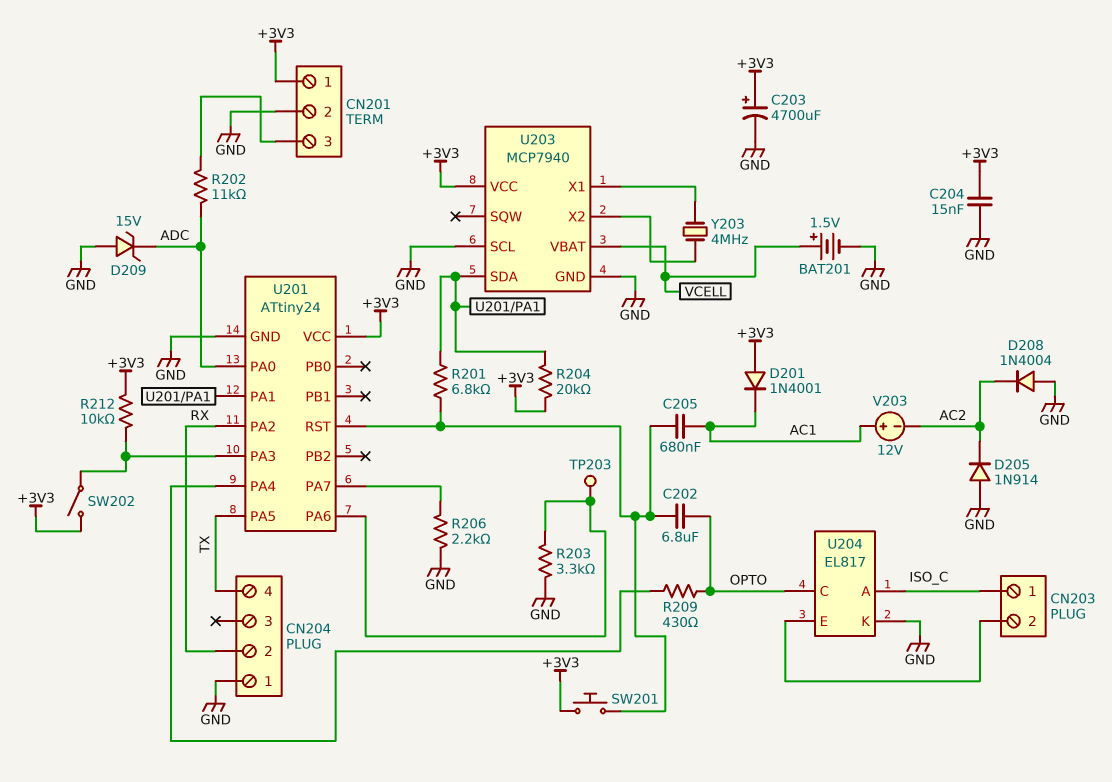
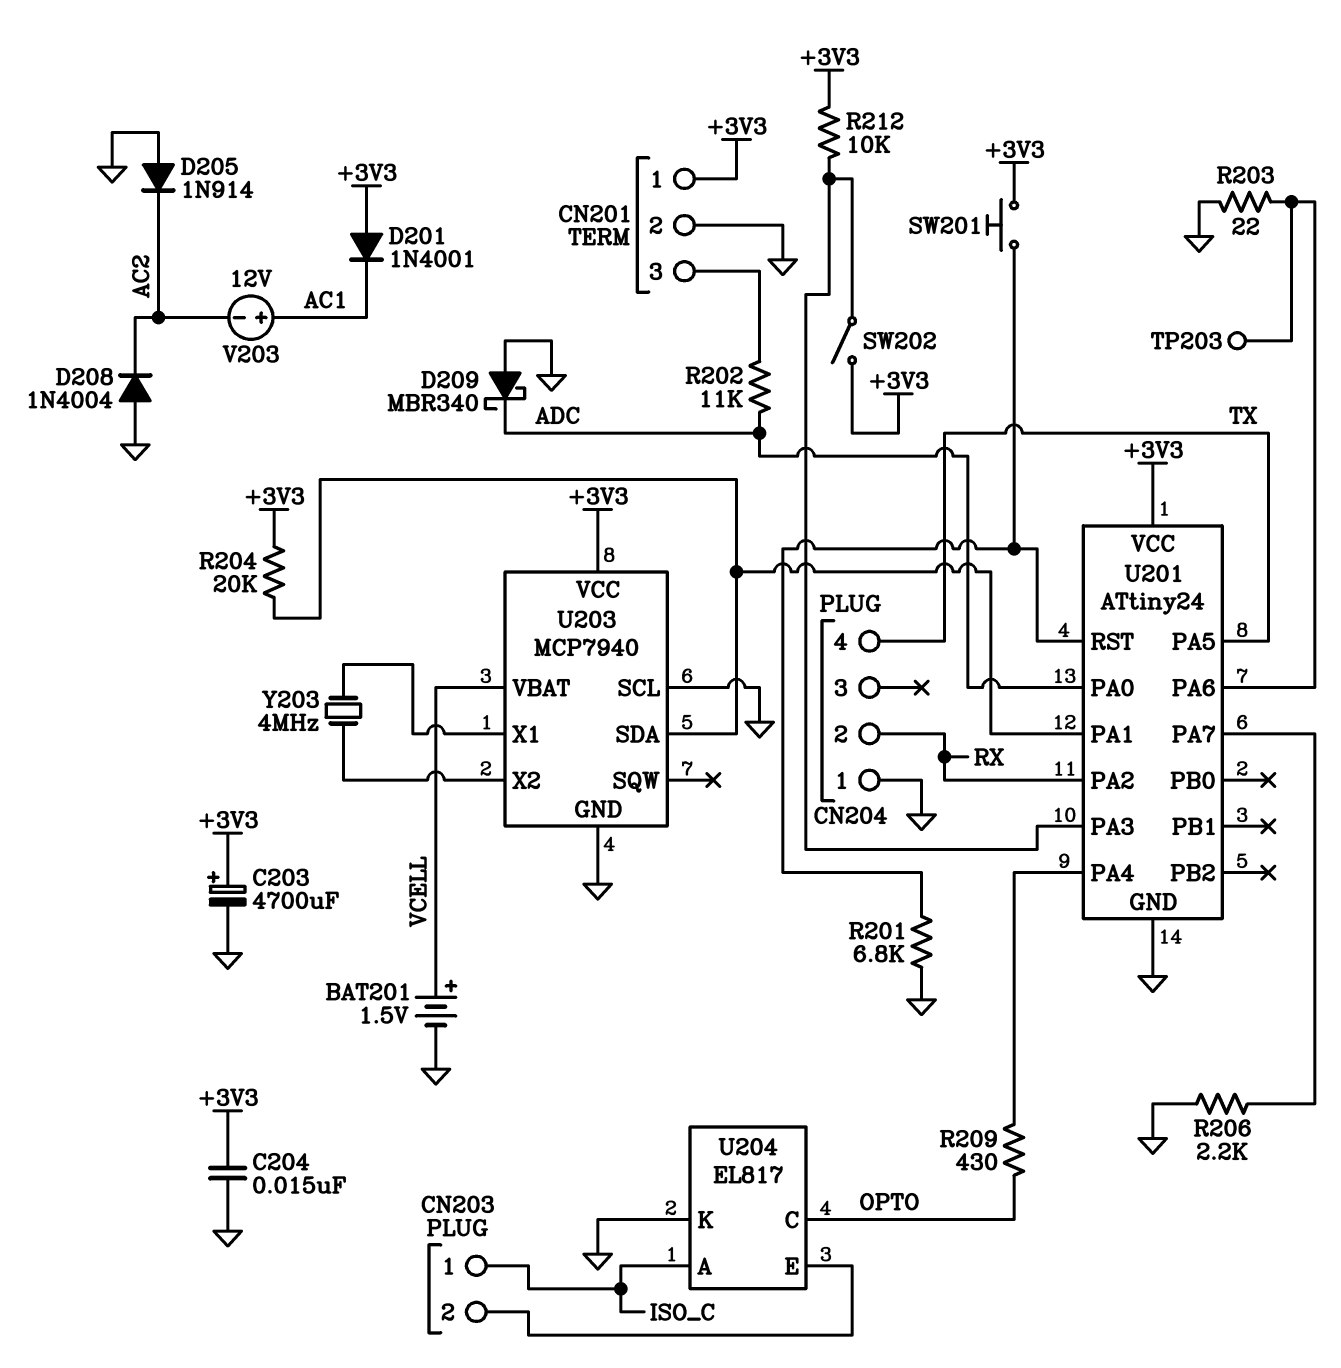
C202: 6.8uF (OPTO, U201/RST) -> none
C205: 680nF (AC1, U201/RST) -> none
D209: zener 15V (A GND, K ADC) -> schottky MBR340 (A GND, K ADC)
R201: 6.8k (U201/PA1, U201/RST) -> 6.8k (GND, U201/RST)
R203: 3.3k (GND, U201/PA6) -> 22 (GND, U201/PA6)

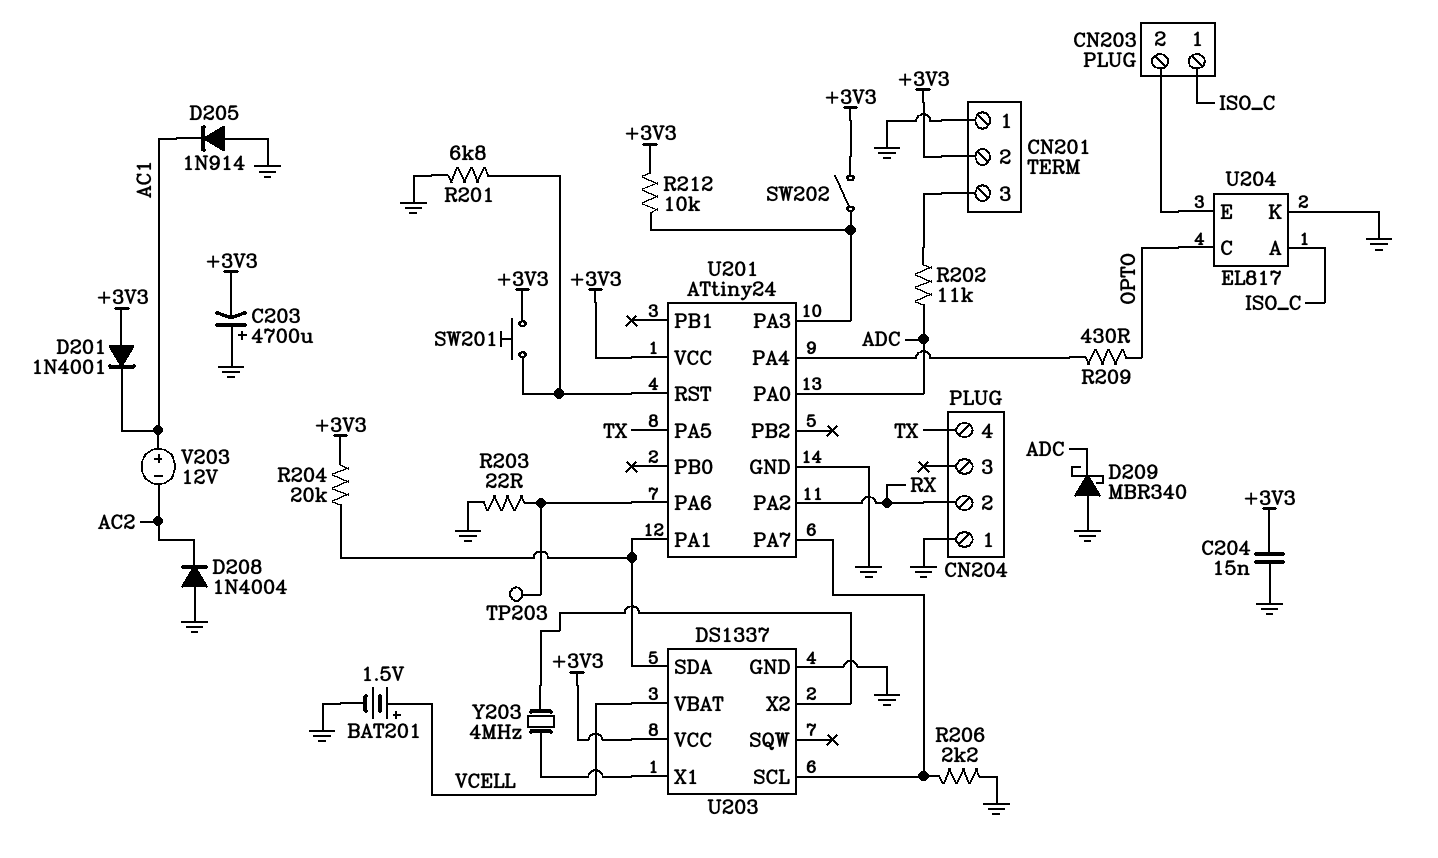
C203: 4700uF (plus +3V3, minus GND) -> 4700uF (plus GND, minus +3V3)
CN201 pin 1: +3V3 -> GND
CN201 pin 2: GND -> +3V3
D205: diode 1N914 (A GND, K AC2) -> diode 1N914 (A GND, K AC1)
U203: MCP7940 -> DS1337
U203 pin SCL: GND -> U201/PA7

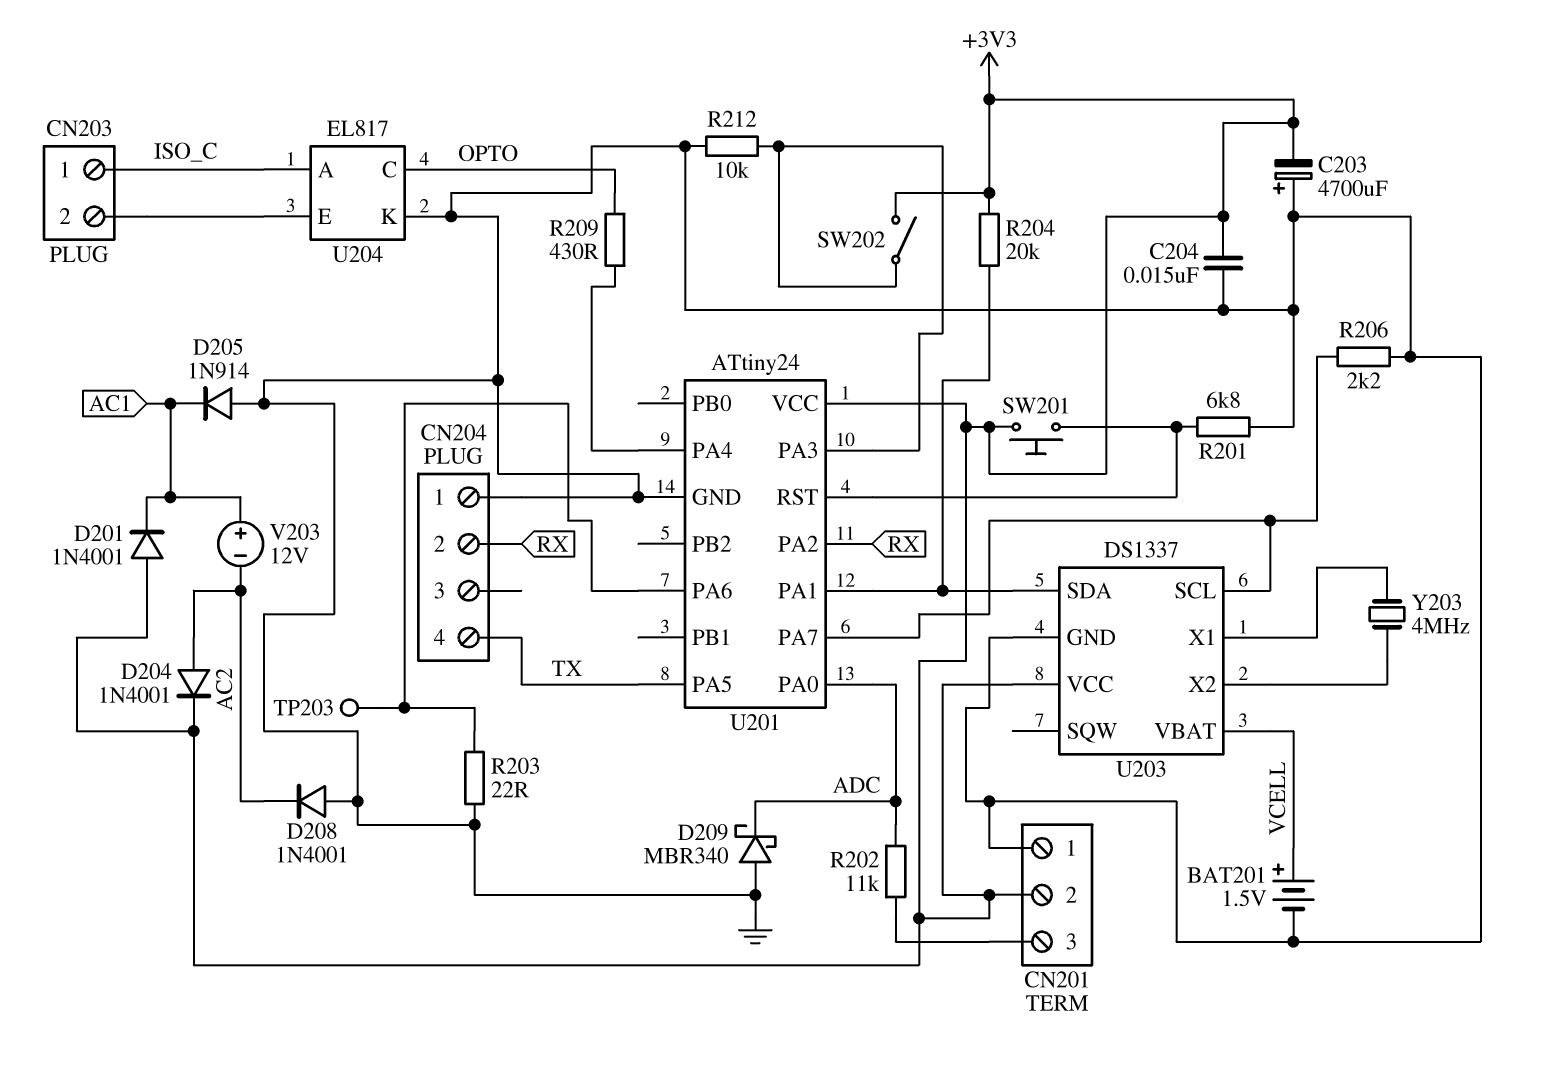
D204: none -> diode 1N4001 (A AC2, K +3V3)
D208: diode 1N4004 (A GND, K AC2) -> diode 1N4001 (A GND, K AC2)
R212: 10k (+3V3, U201/PA3) -> 10k (GND, U201/PA3)

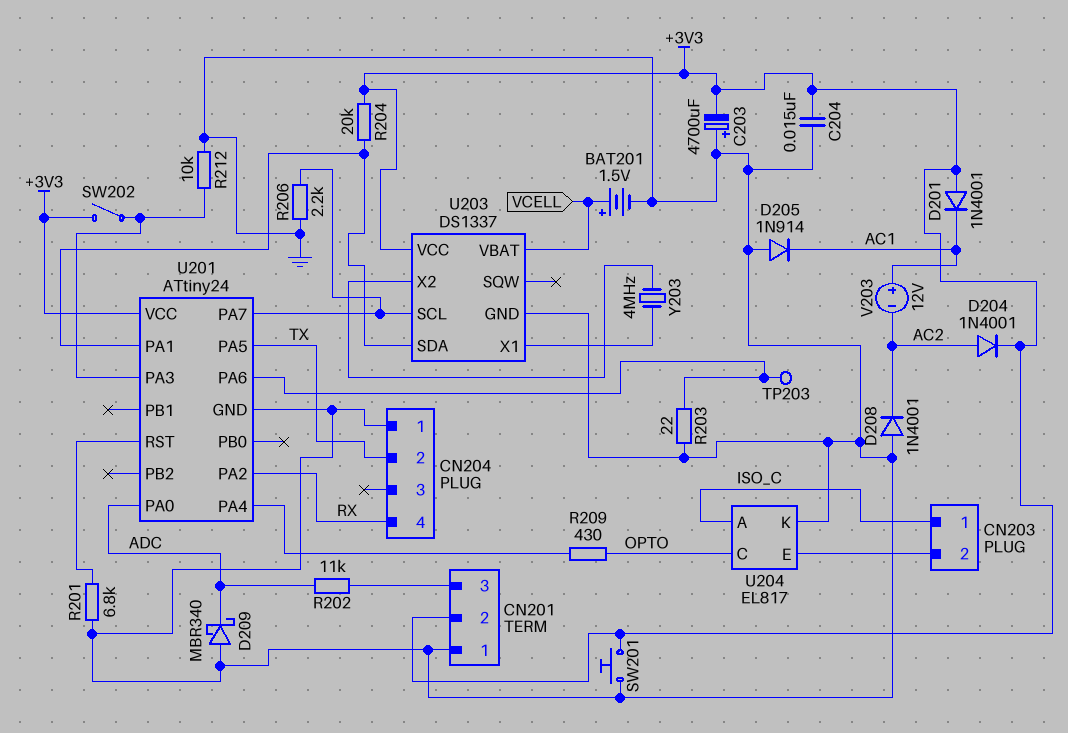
CN204 pin 2: RX -> TX
CN204 pin 4: TX -> RX
SW201: button (+3V3, U201/RST) -> button (+3V3, GND)

